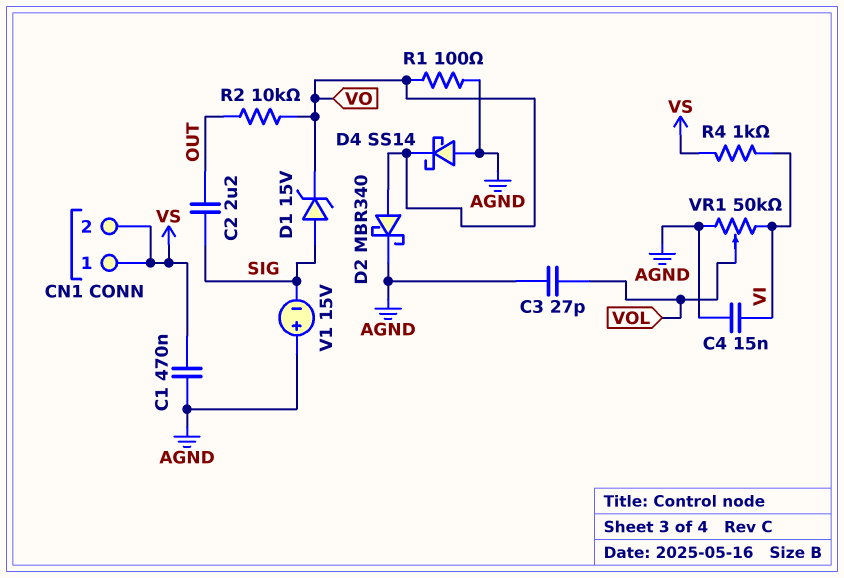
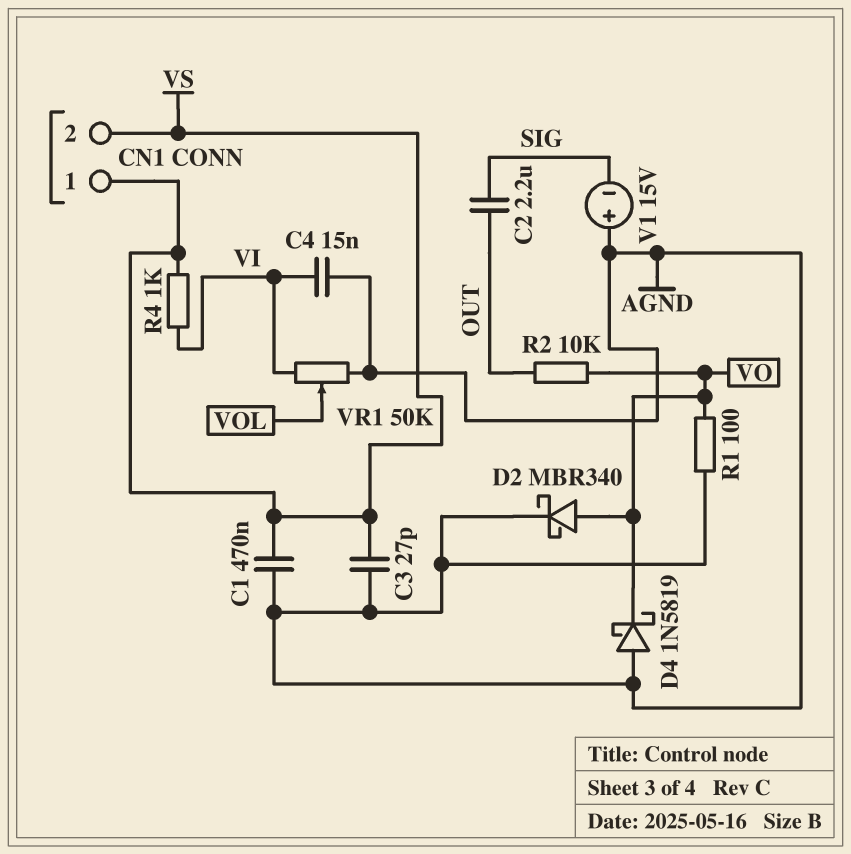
C3: 27pF (AGND, VOL) -> 27pF (AGND, VS)
D1: zener 15V (A SIG, K VO) -> none
D4: schottky SS14 (A AGND, K VO) -> schottky 1N5819 (A AGND, K VO)

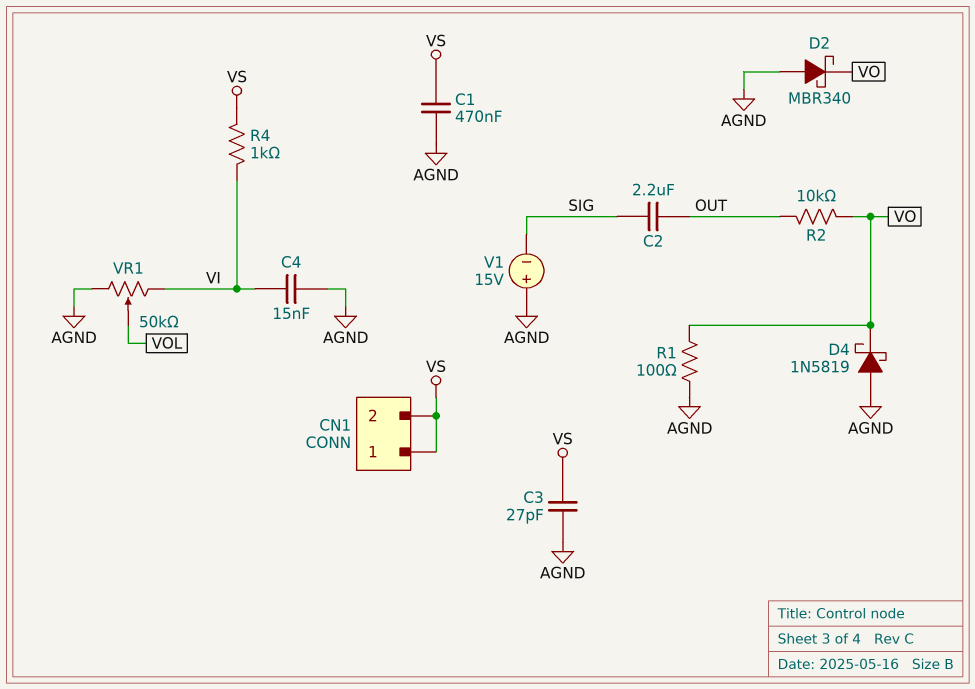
D2: schottky MBR340 (A VO, K AGND) -> schottky MBR340 (A AGND, K VO)

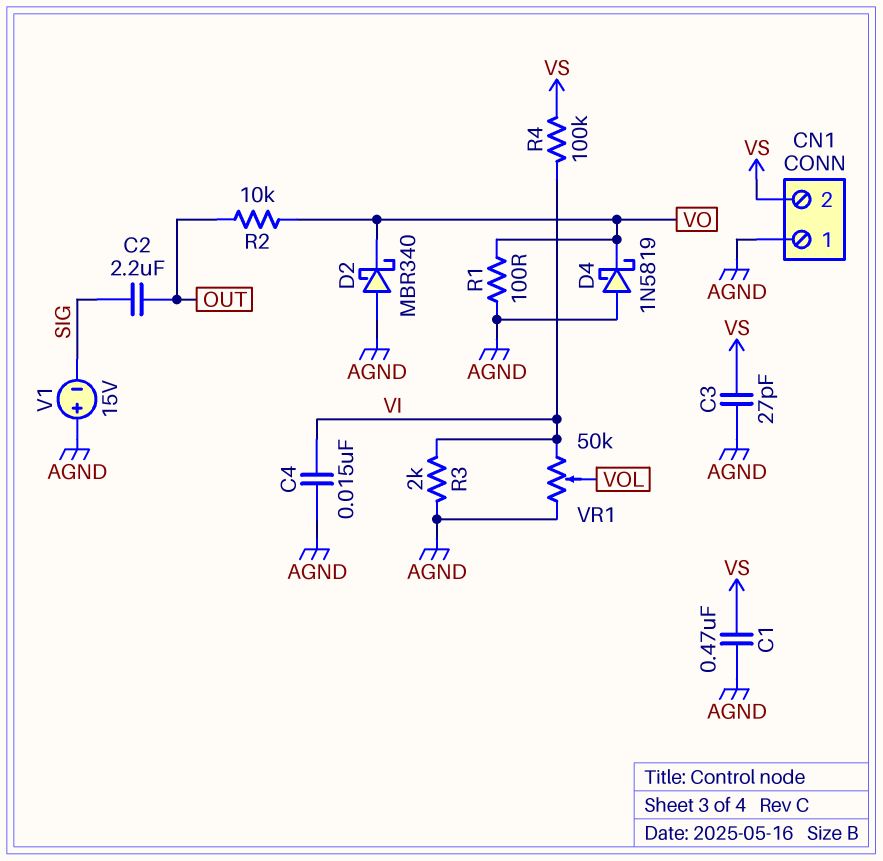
CN1 pin 1: VS -> AGND
R3: none -> 2k (AGND, VI)
R4: 1k (VI, VS) -> 100k (VI, VS)

